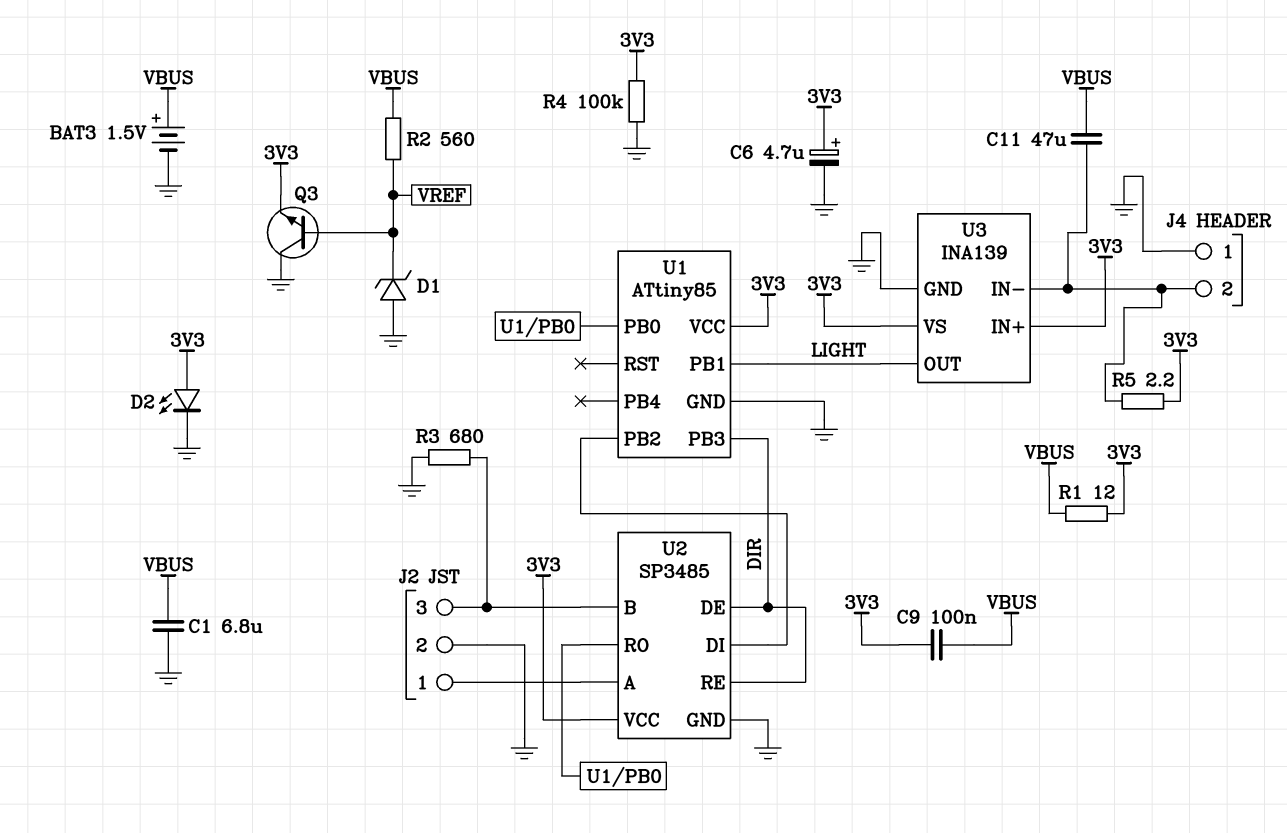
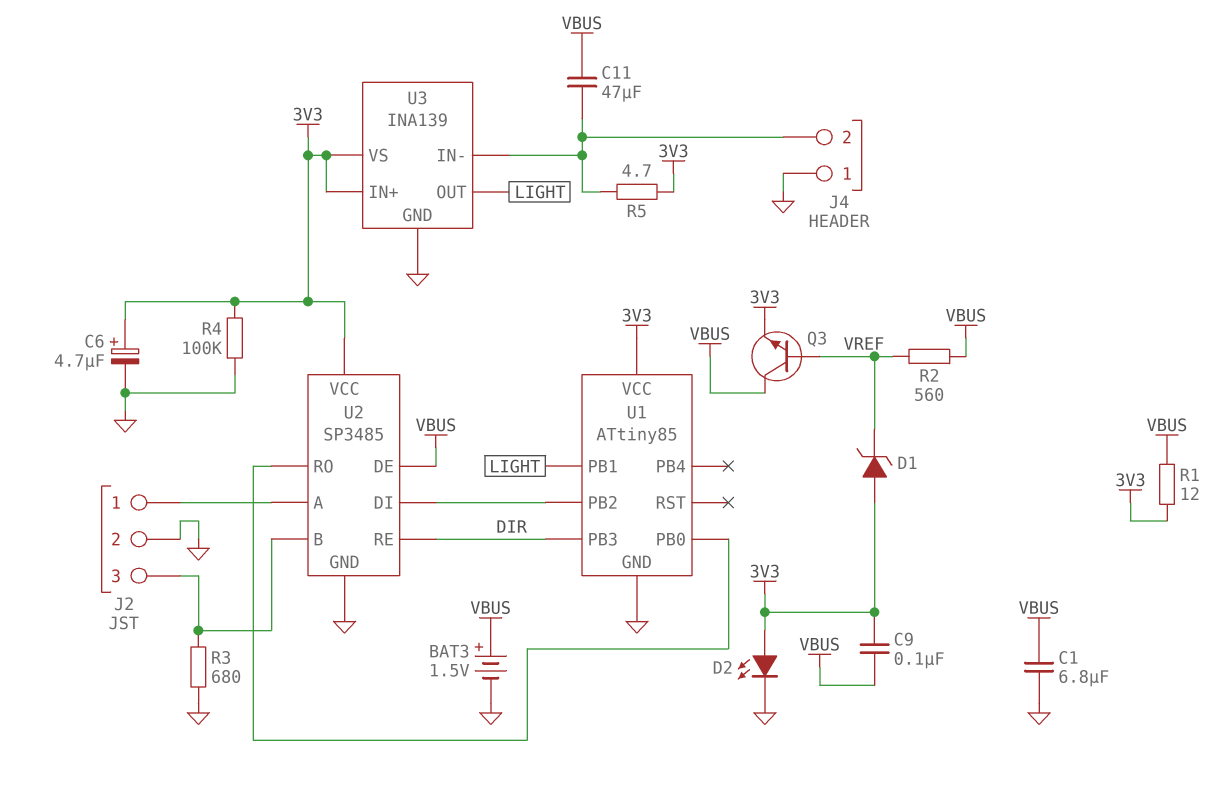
D1: zener (A GND, K VREF) -> zener (A 3V3, K VREF)
Q3: NPN (B VREF, C GND, E 3V3) -> NPN (B VREF, C VBUS, E 3V3)
R5: 2.2 (3V3, J4/2) -> 4.7 (3V3, J4/2)
U2 pin DE: DIR -> VBUS

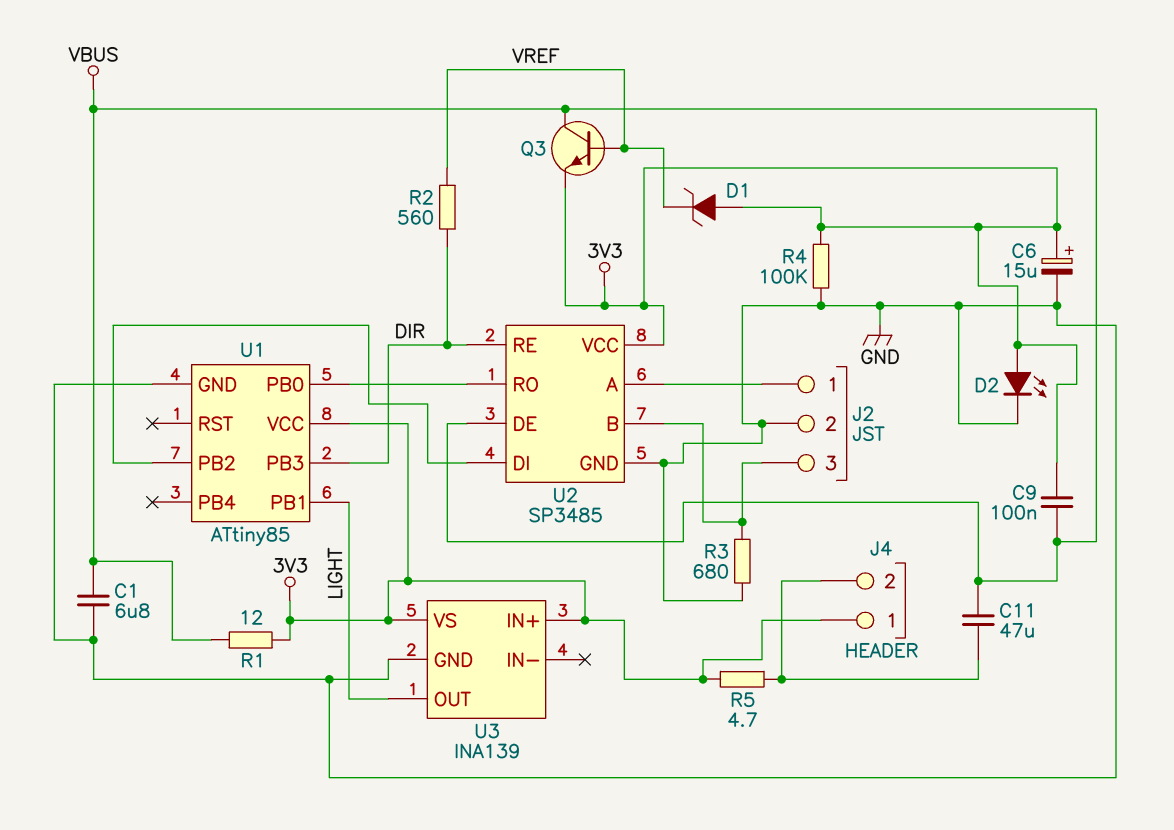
BAT3: 1.5V (plus VBUS, minus GND) -> none
C6: 4.7uF (plus 3V3, minus GND) -> 15uF (plus 3V3, minus GND)
J4 pin 1: GND -> 3V3
R2: 560 (VBUS, VREF) -> 560 (DIR, VREF)
U3 pin IN-: J4/2 -> none

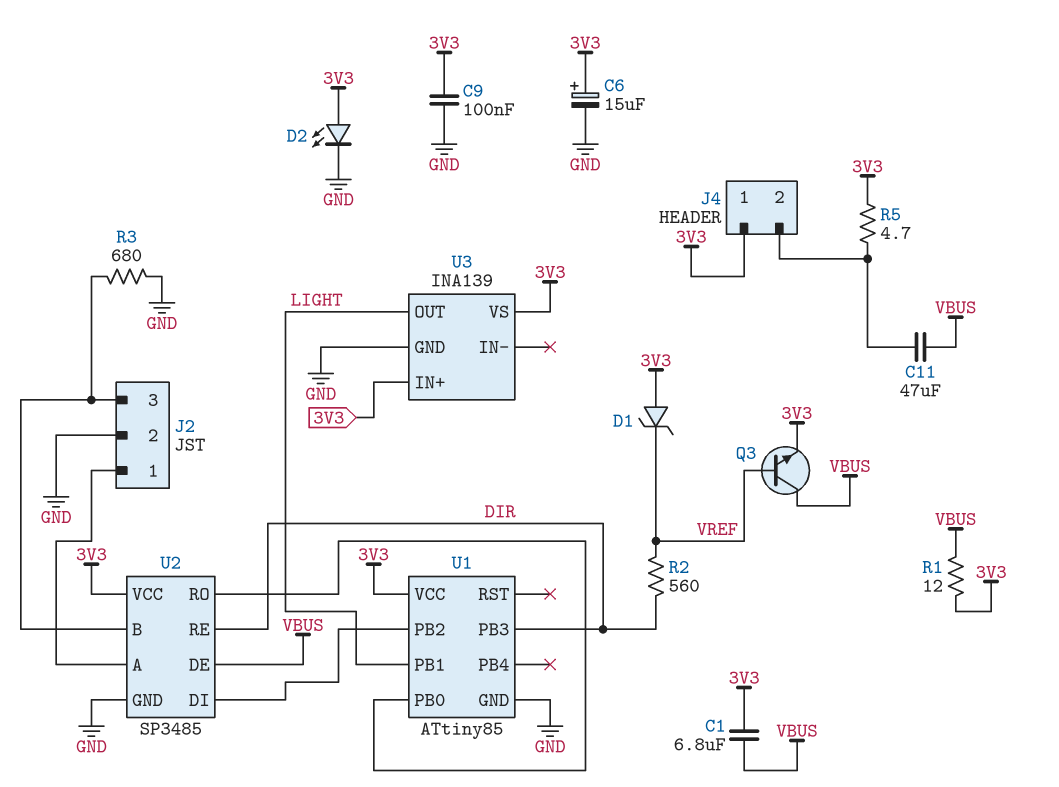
C1: 6.8uF (GND, VBUS) -> 6.8uF (3V3, VBUS)
C9: 100nF (3V3, VBUS) -> 100nF (3V3, GND)
R4: 100k (3V3, GND) -> none

